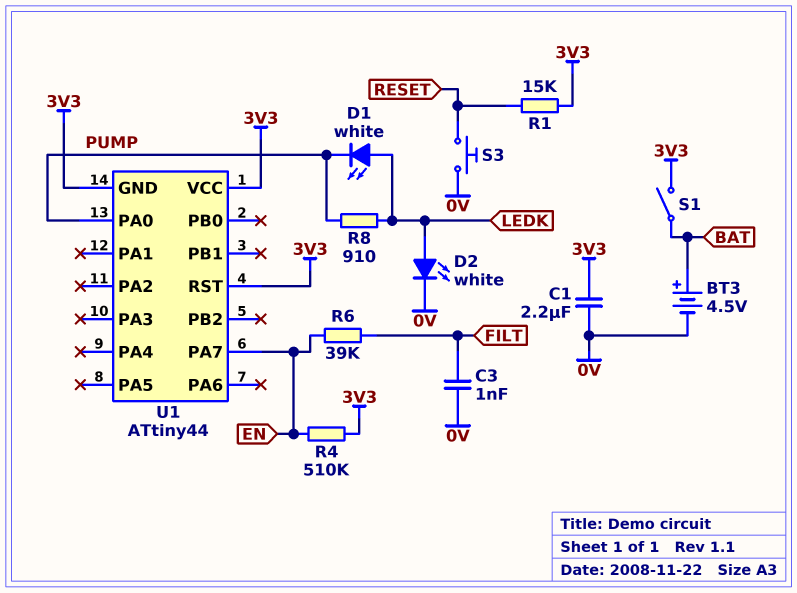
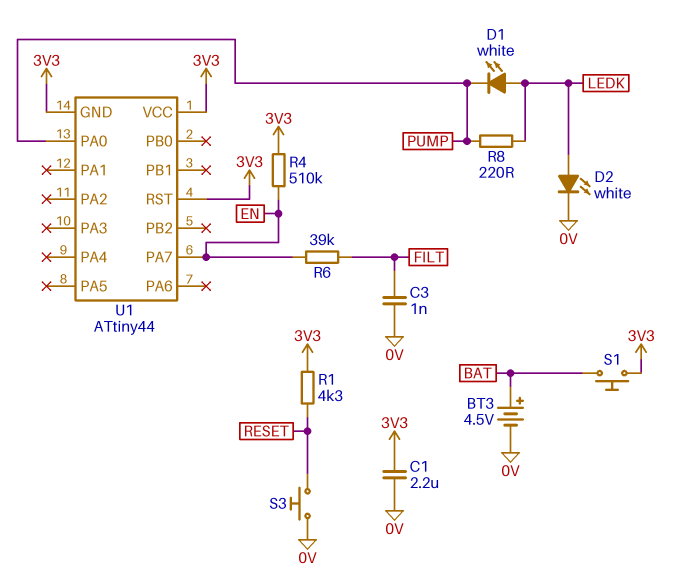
R1: 15k (3V3, RESET) -> 4.3k (3V3, RESET)
R8: 910 (LEDK, PUMP) -> 220 (LEDK, PUMP)
S1: switch (3V3, BAT) -> button (3V3, BAT)

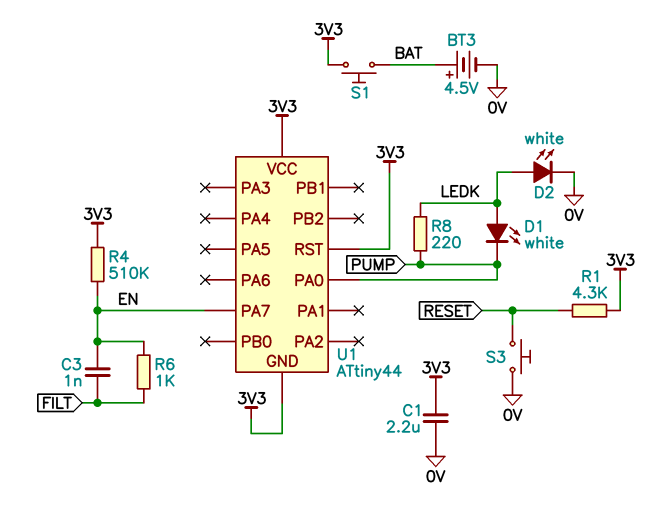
C3: 1nF (0V, FILT) -> 1nF (EN, FILT)
R6: 39k (EN, FILT) -> 1k (EN, FILT)

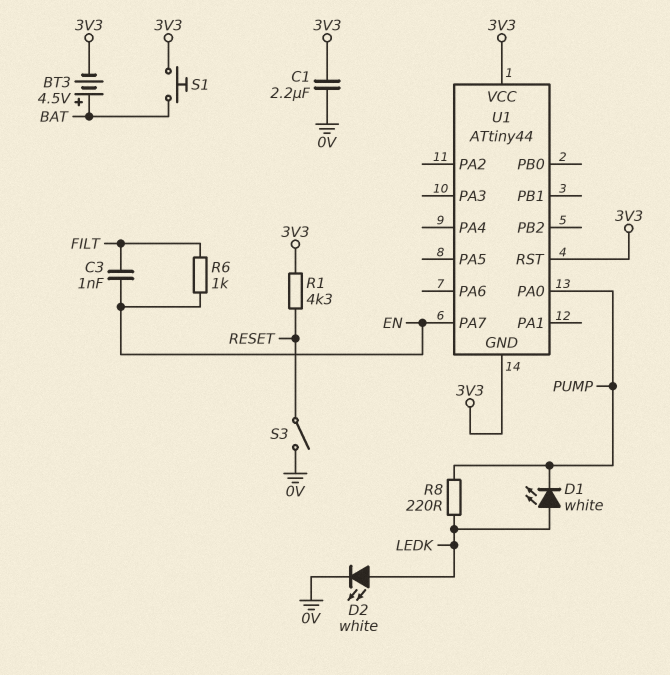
BT3: 4.5V (plus BAT, minus 0V) -> 4.5V (plus BAT, minus 3V3)
R4: 510k (3V3, EN) -> none
S3: button (0V, RESET) -> switch (0V, RESET)

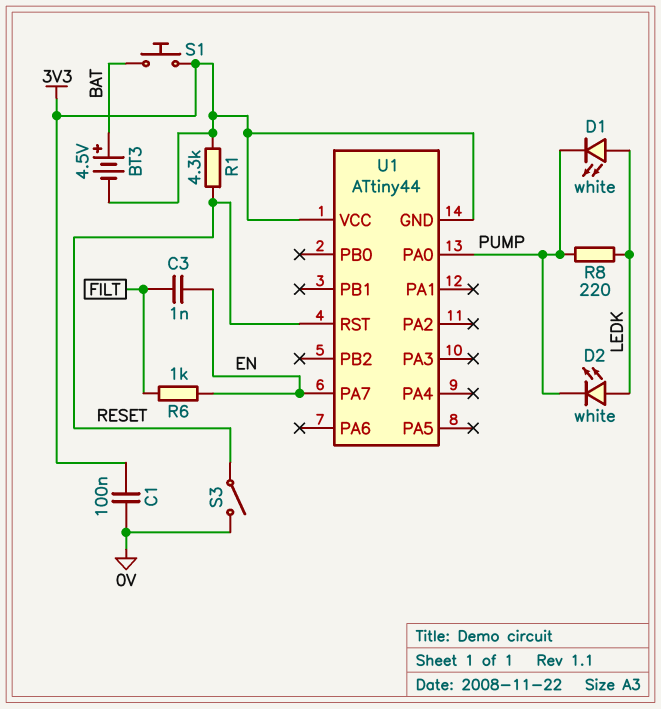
C1: 2.2uF (0V, 3V3) -> 100nF (0V, 3V3)
D2: LED white (A LEDK, K 0V) -> LED white (A LEDK, K PUMP)
U1 pin RST: 3V3 -> RESET

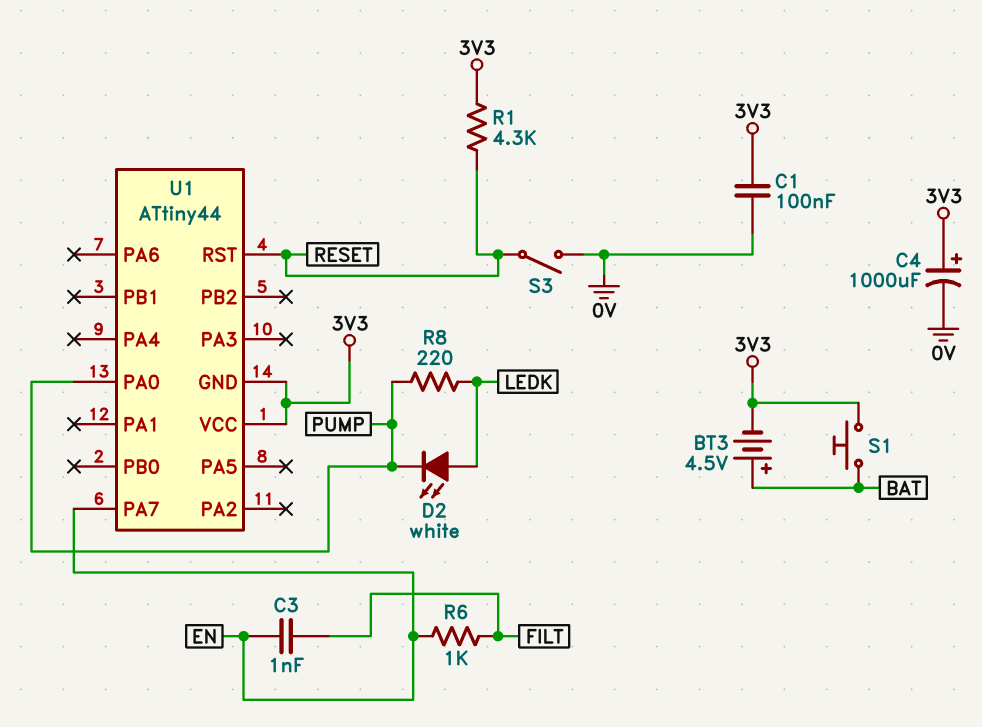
C4: none -> 1000uF (plus 3V3, minus 0V)
D1: LED white (A LEDK, K PUMP) -> none

